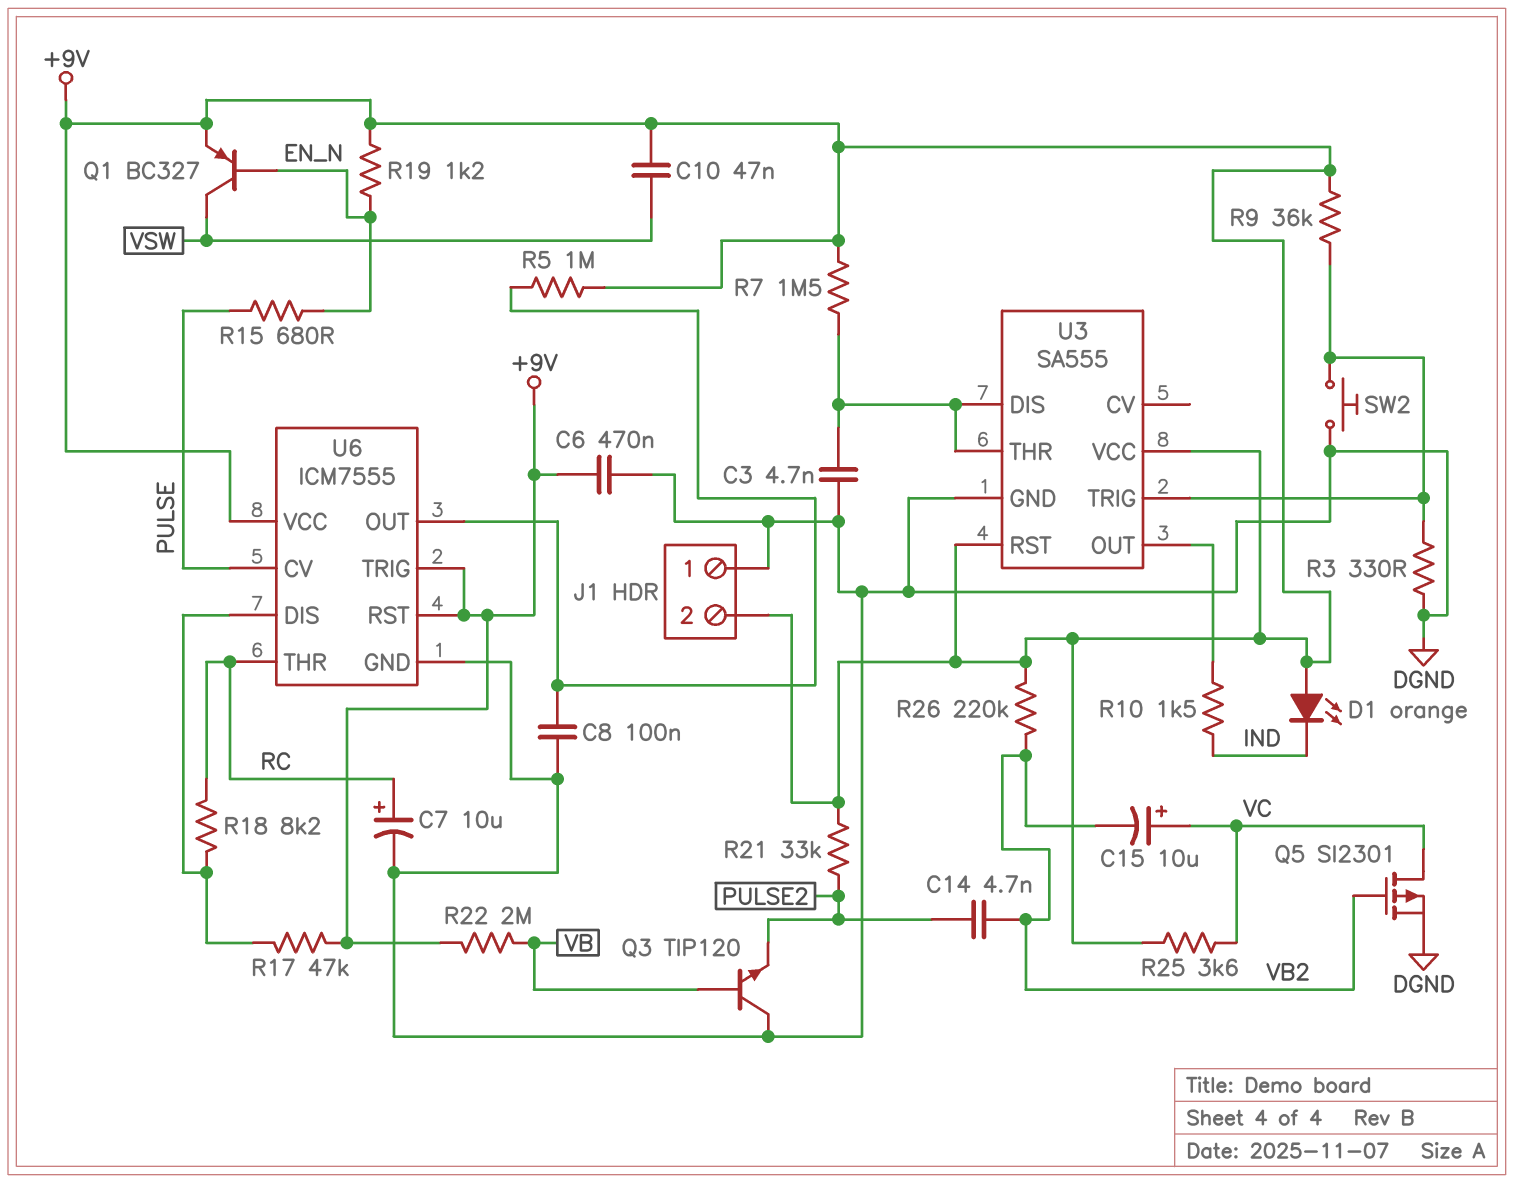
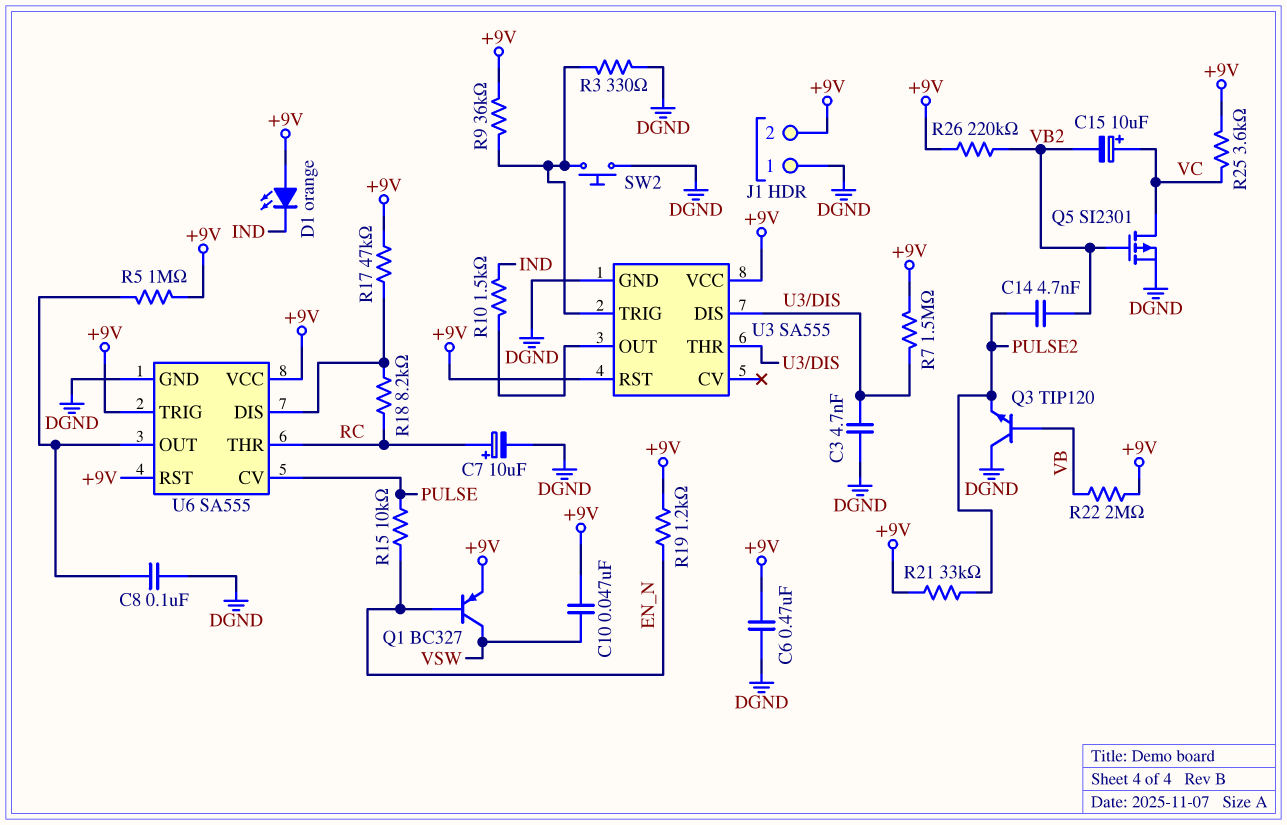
R15: 680 (EN_N, PULSE) -> 10k (EN_N, PULSE)
U6: ICM7555 -> SA555

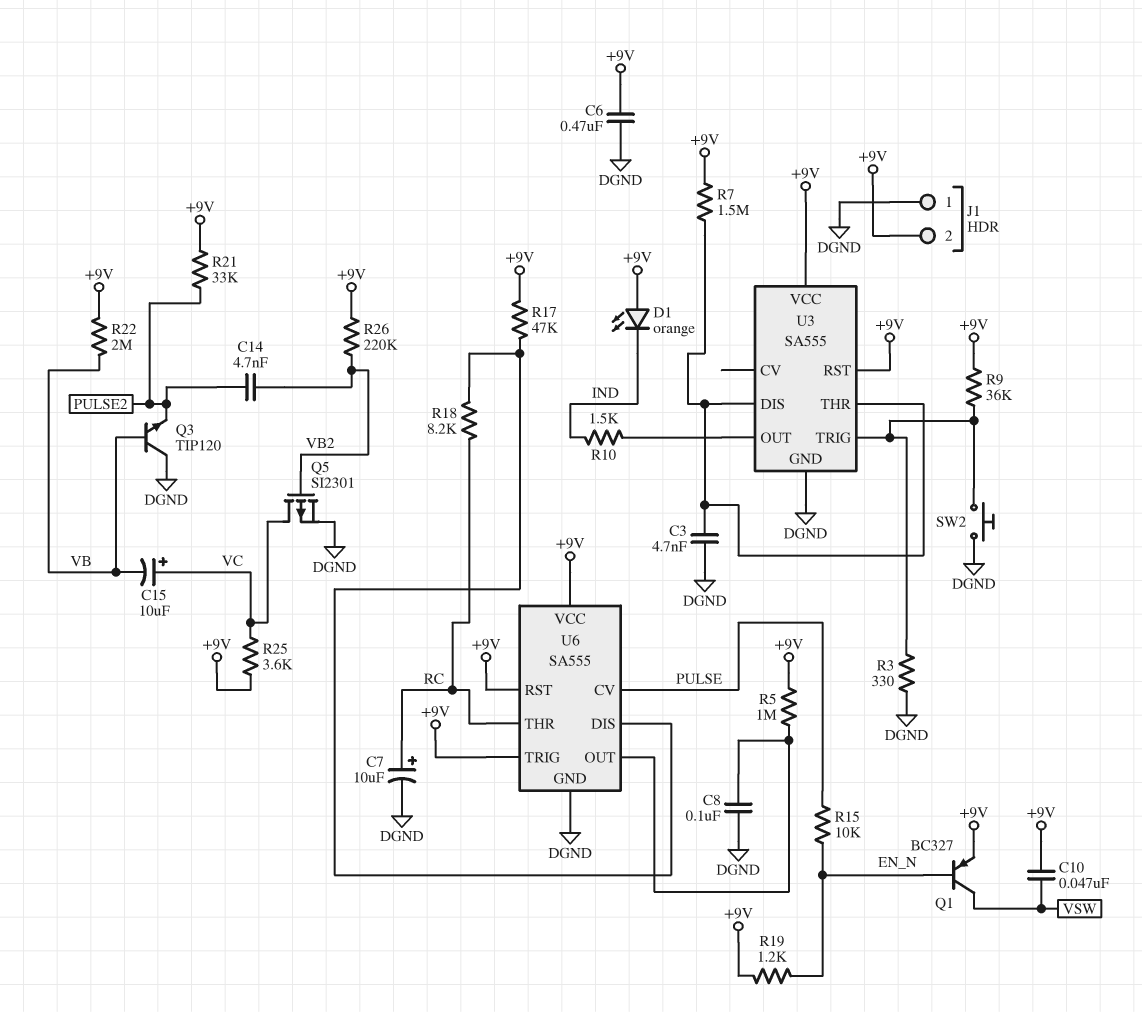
C15: 10uF (plus VC, minus VB2) -> 10uF (plus VC, minus VB)

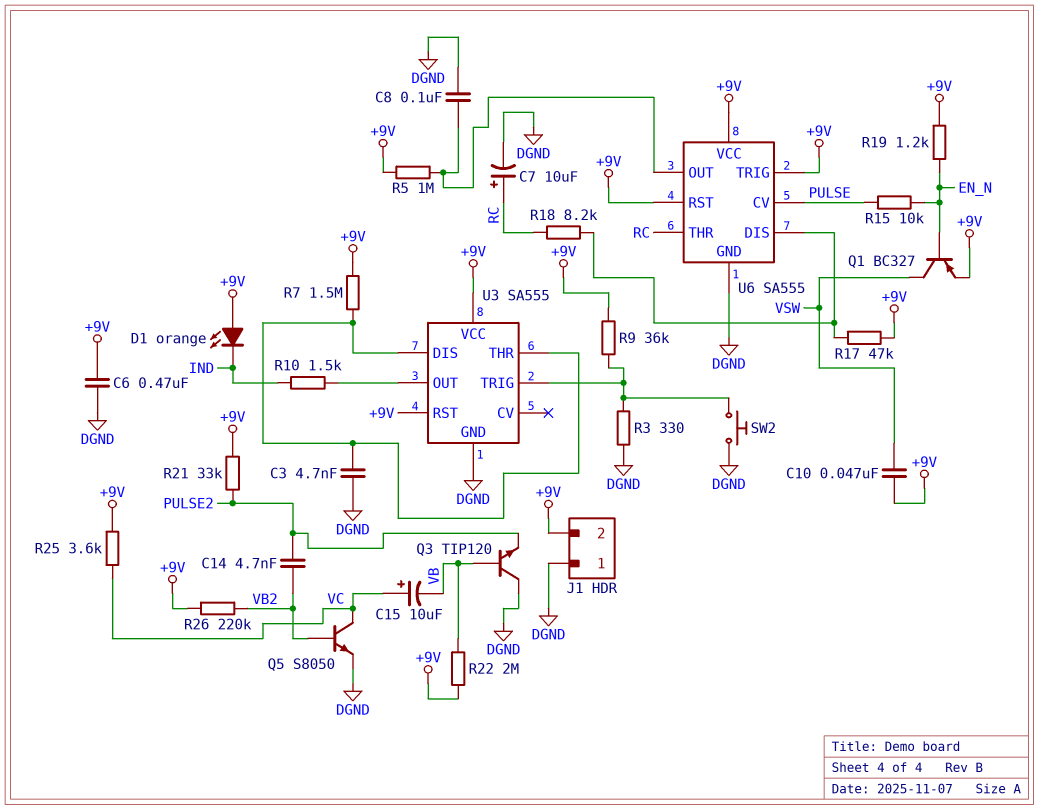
Q5: PMOS SI2301 (G VB2, D VC, S DGND) -> NPN S8050 (B VB2, C VC, E DGND)

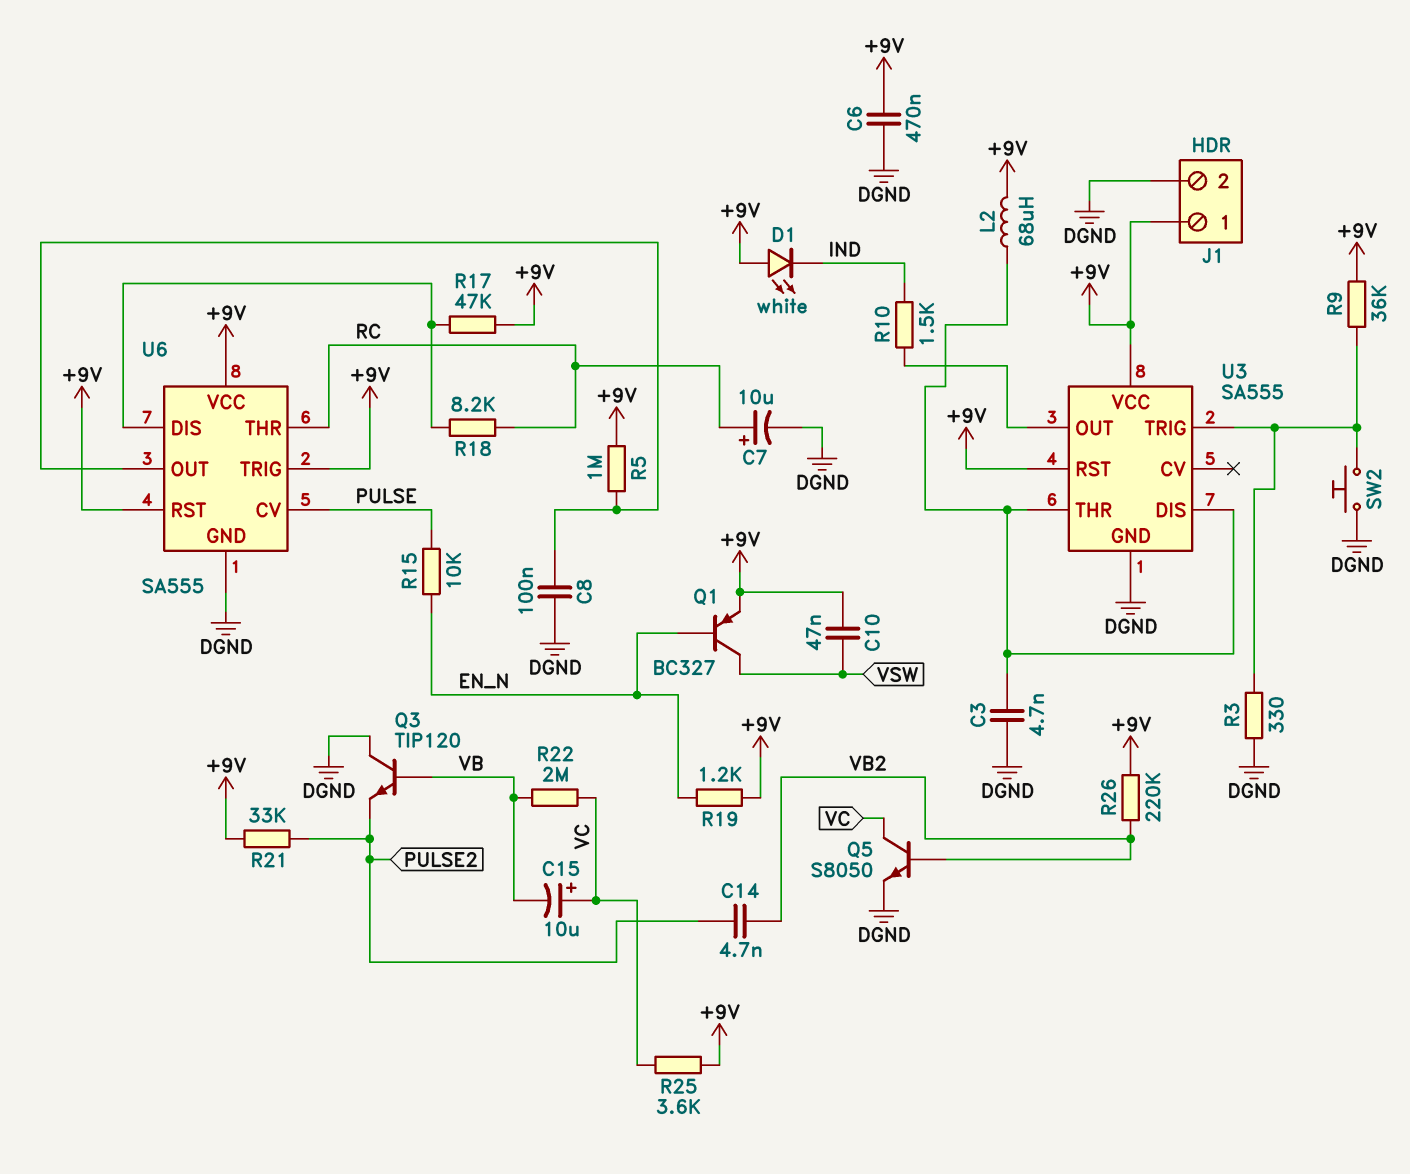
D1: LED orange (A +9V, K IND) -> LED white (A +9V, K IND)
J1 pin 1: DGND -> +9V
J1 pin 2: +9V -> DGND
L2: none -> 68uH (+9V, U3/DIS)
R7: 1.5M (+9V, U3/DIS) -> none
R22: 2M (+9V, VB) -> 2M (VB, VC)

